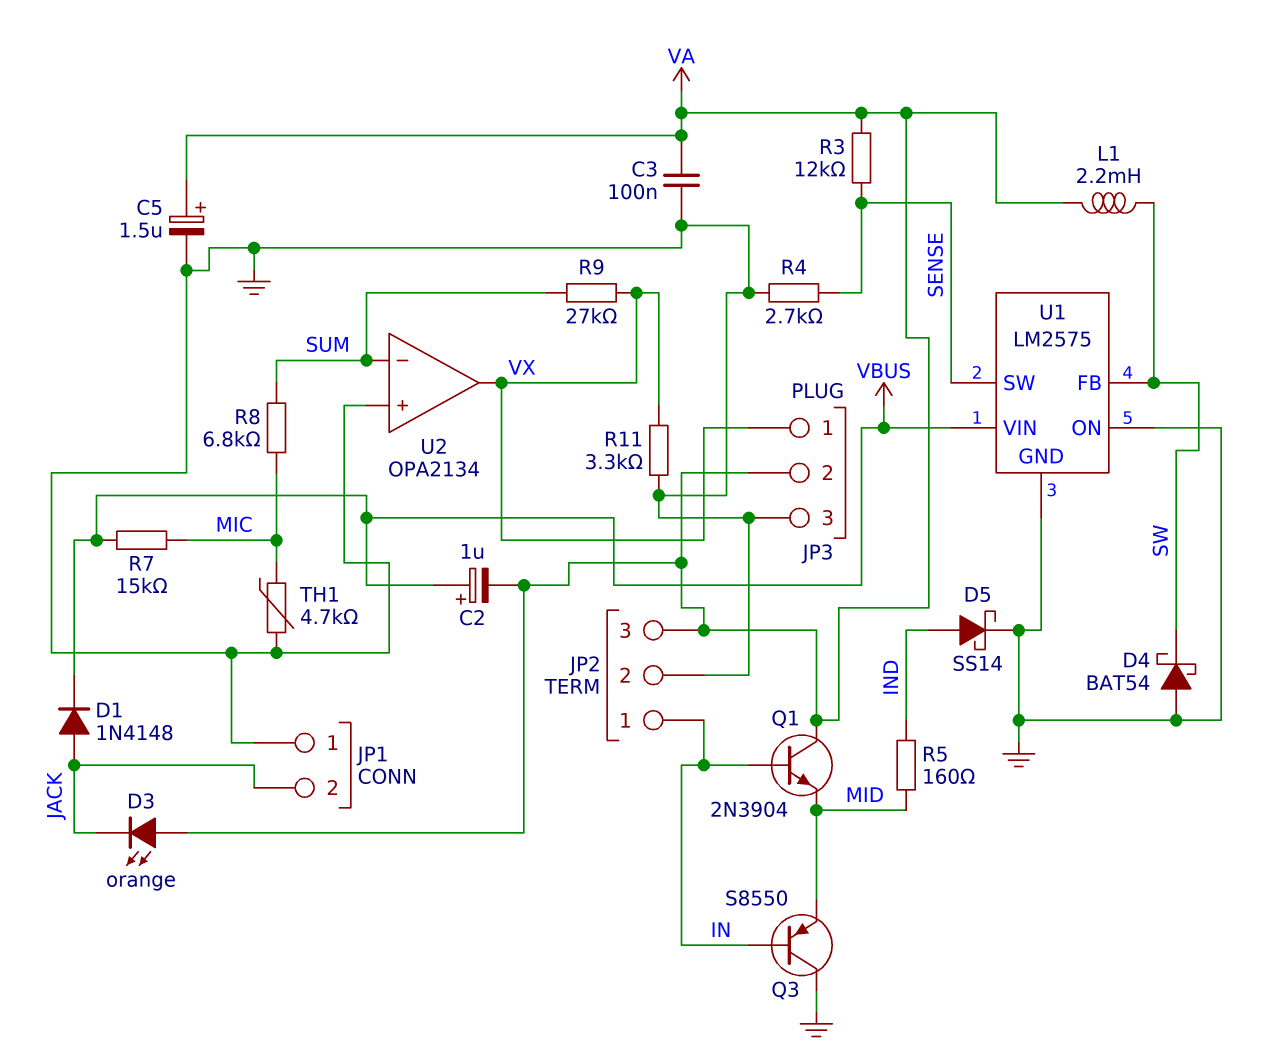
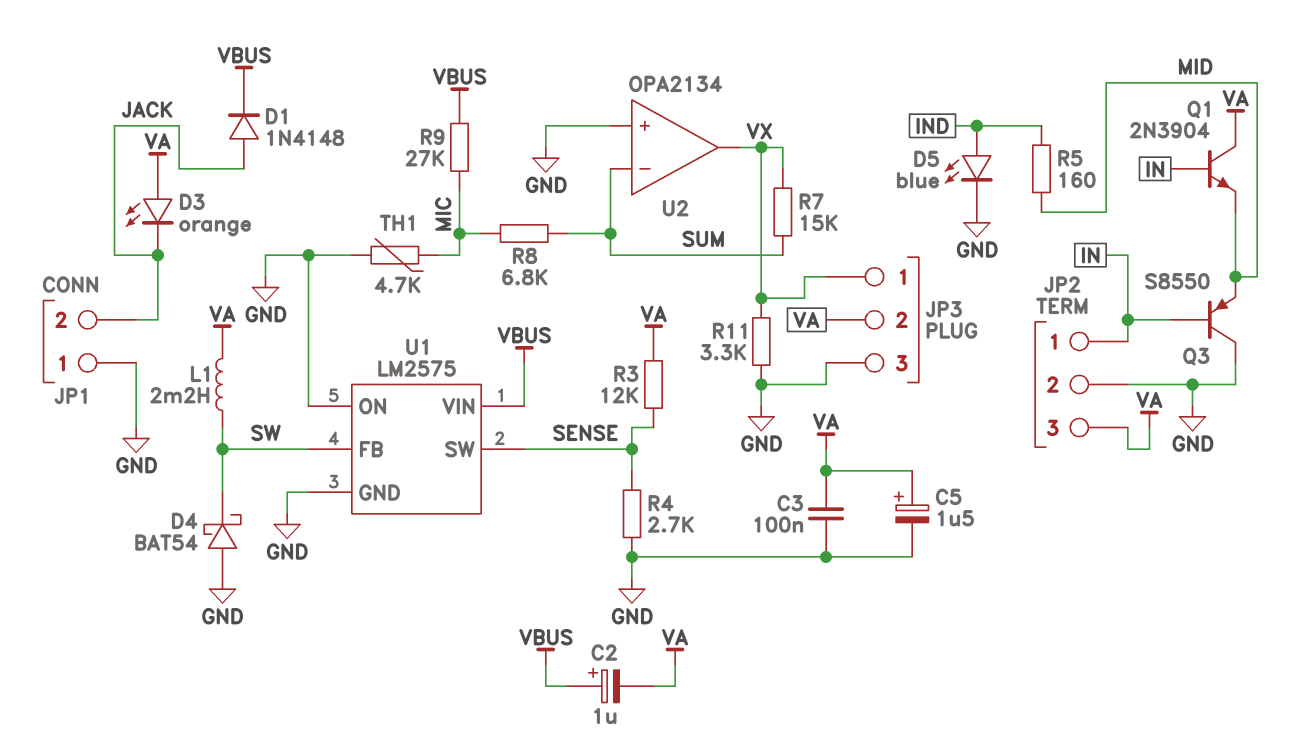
D5: schottky SS14 (A IND, K GND) -> LED blue (A IND, K GND)
R7: 15k (MIC, VBUS) -> 15k (SUM, VX)
R9: 27k (SUM, VX) -> 27k (MIC, VBUS)

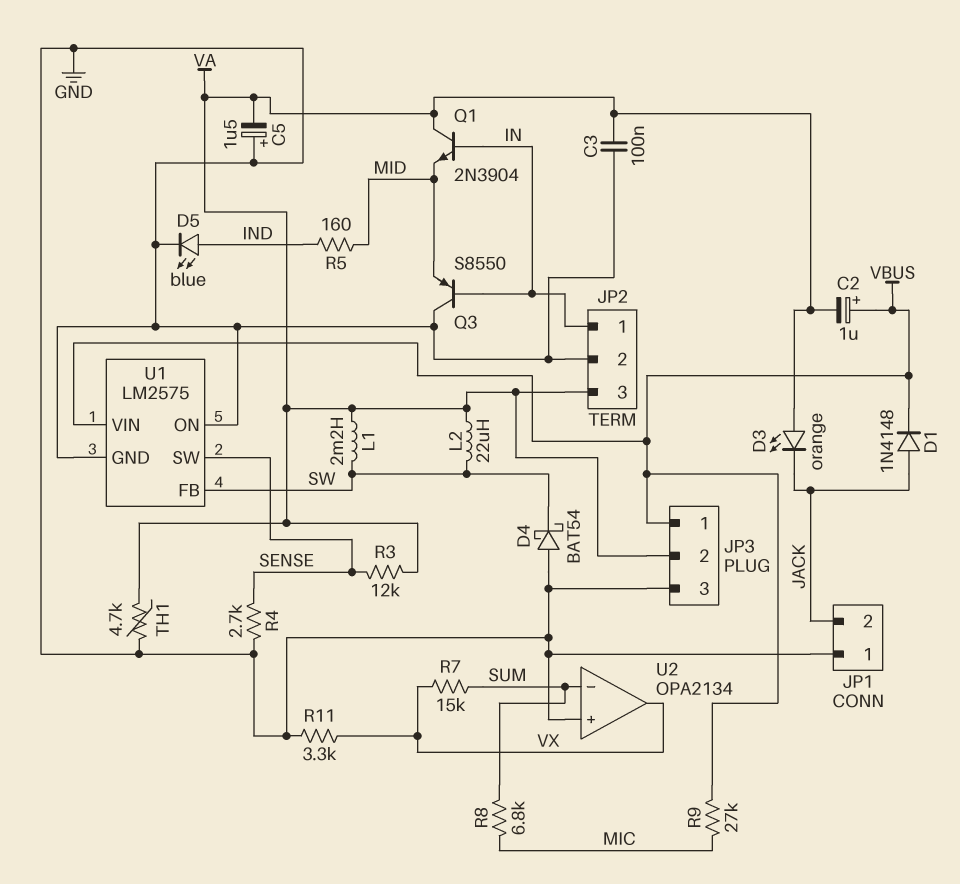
C5: 1.5uF (plus VA, minus GND) -> 1.5uF (plus GND, minus VA)
JP3 pin 1: VX -> VBUS
L2: none -> 22uH (SW, VA)
TH1: 4.7k (GND, MIC) -> 4.7k (GND, VA)

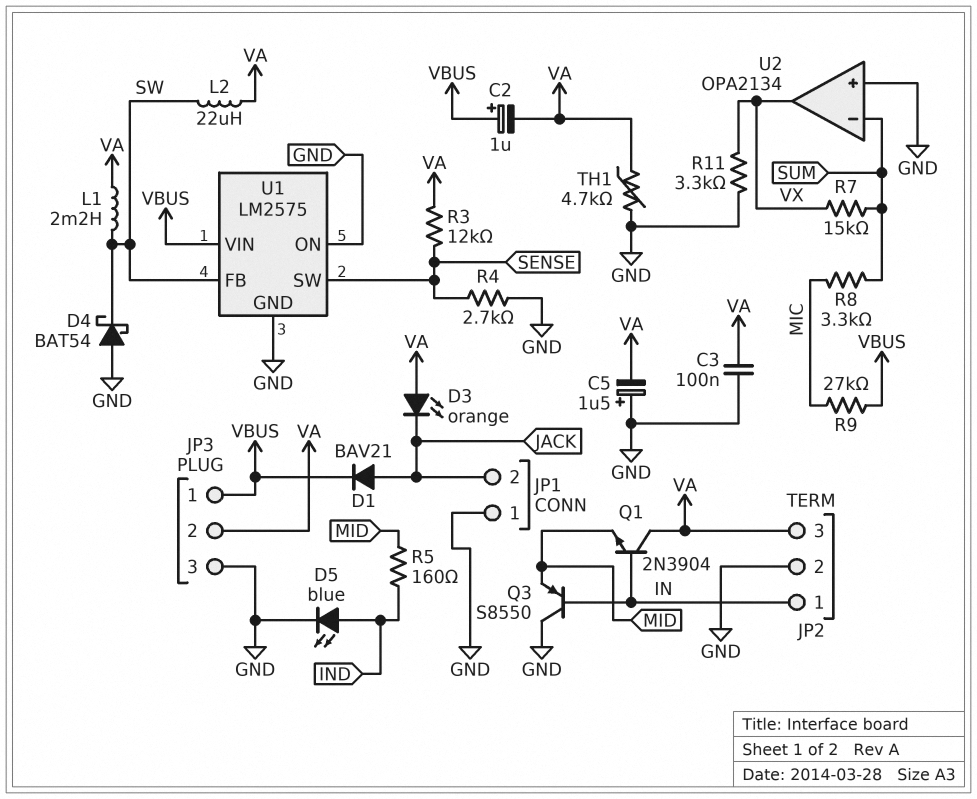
D1: diode 1N4148 (A JACK, K VBUS) -> diode BAV21 (A JACK, K VBUS)
R8: 6.8k (MIC, SUM) -> 3.3k (MIC, SUM)

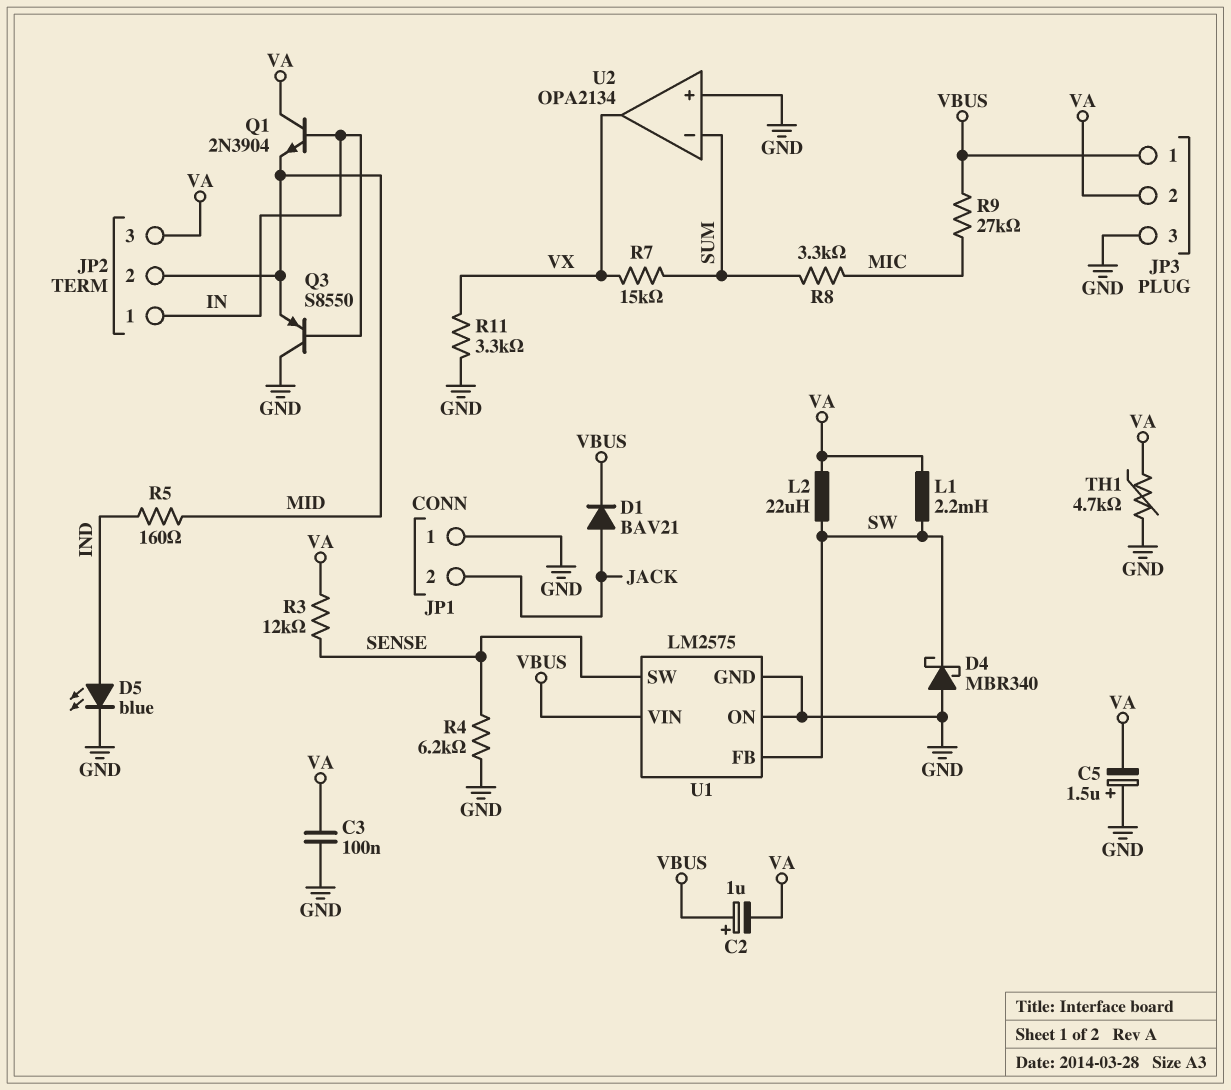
D3: LED orange (A VA, K JACK) -> none
D4: schottky BAT54 (A GND, K SW) -> schottky MBR340 (A GND, K SW)
JP2 pin 2: GND -> MID
R4: 2.7k (GND, SENSE) -> 6.2k (GND, SENSE)

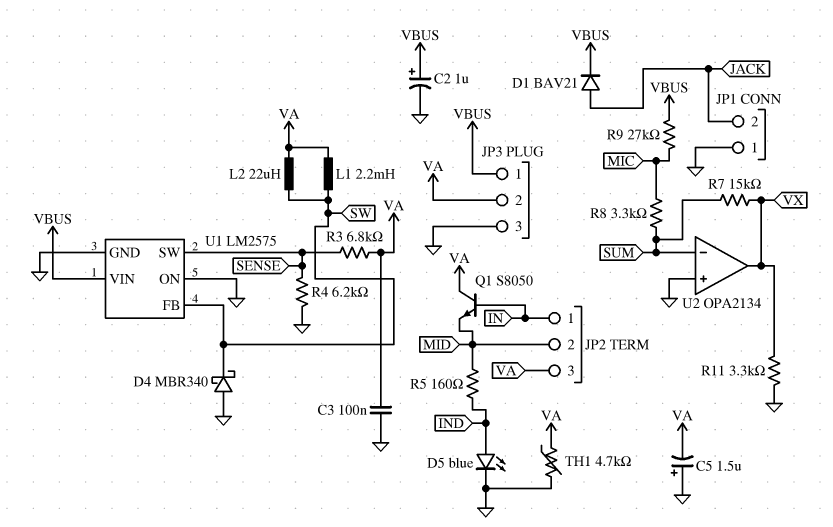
C2: 1uF (plus VBUS, minus VA) -> 1uF (plus VBUS, minus GND)
Q1: NPN 2N3904 (B IN, C VA, E MID) -> NPN S8050 (B IN, C VA, E MID)
Q3: PNP S8550 (B IN, C GND, E MID) -> none
R3: 12k (SENSE, VA) -> 6.8k (SENSE, VA)

